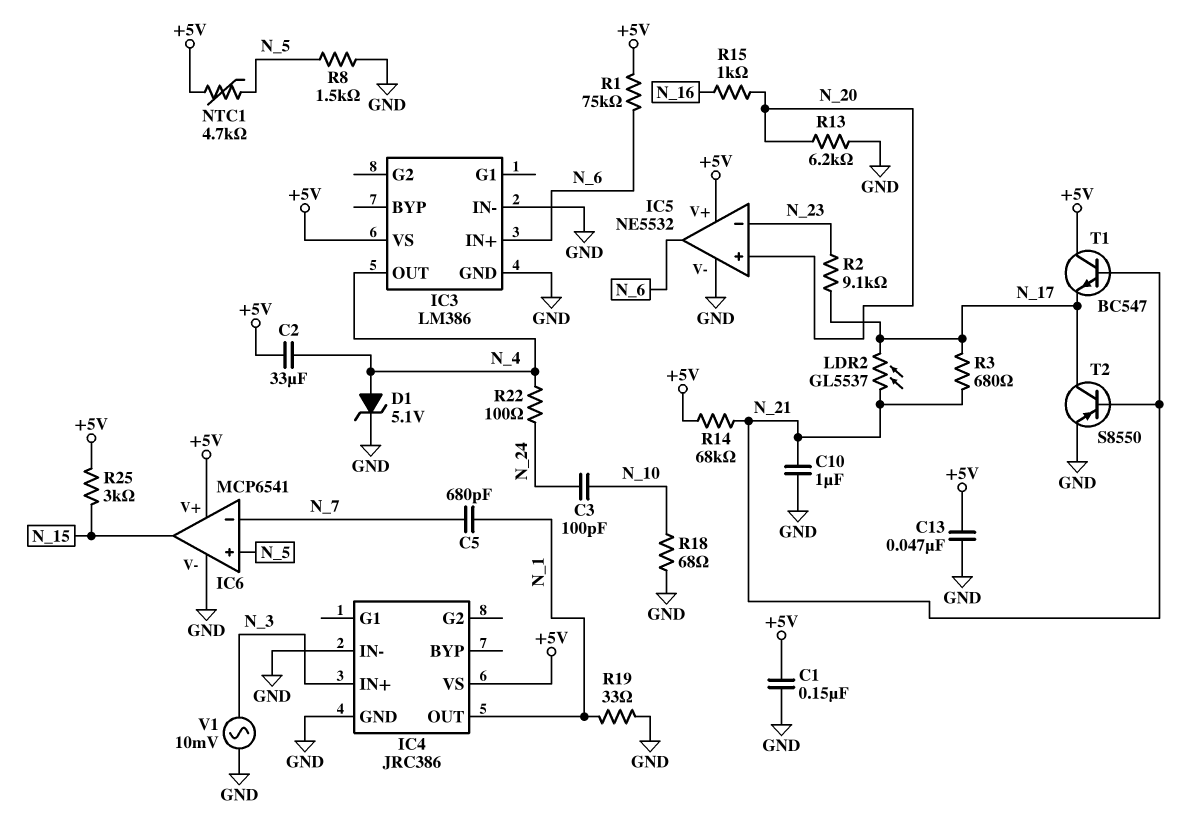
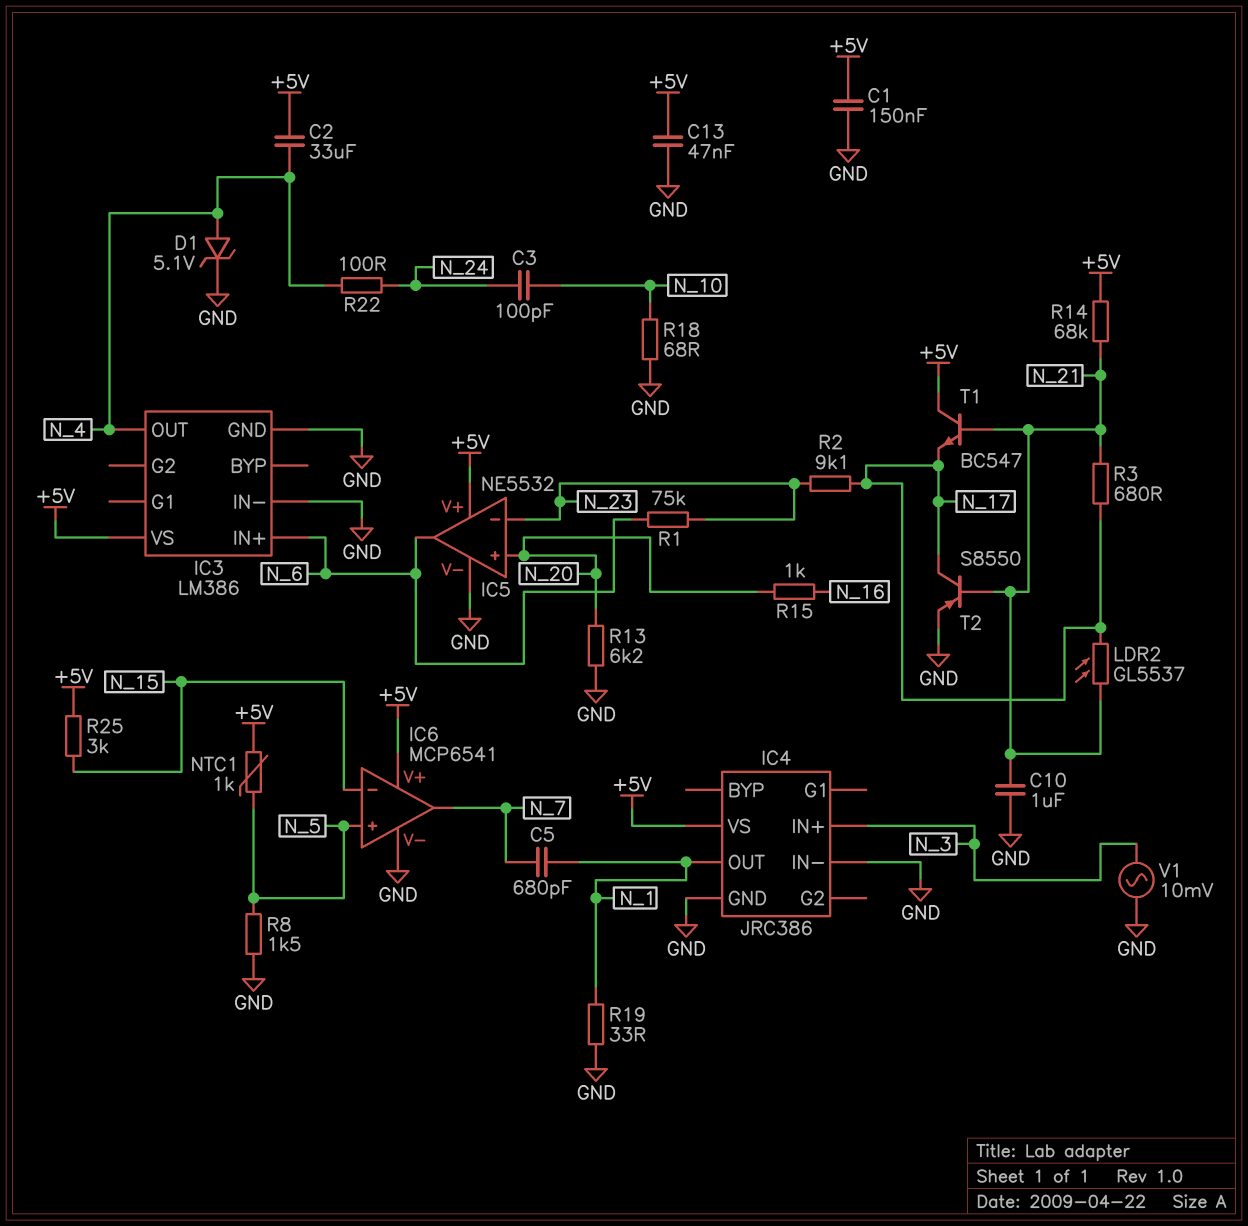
IC6 pin in-: N_7 -> N_15
IC6 pin out: N_15 -> N_7
NTC1: 4.7k (+5V, N_5) -> 1k (+5V, N_5)
R1: 75k (+5V, N_6) -> 75k (N_6, N_23)

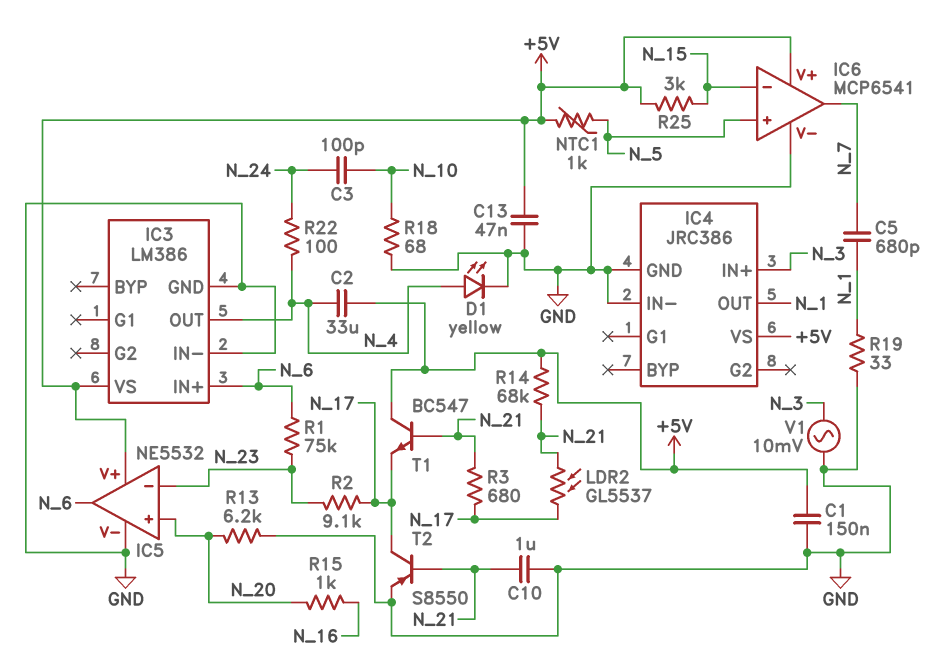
D1: zener 5.1V (A N_4, K GND) -> LED yellow (A N_4, K GND)
R8: 1.5k (GND, N_5) -> none

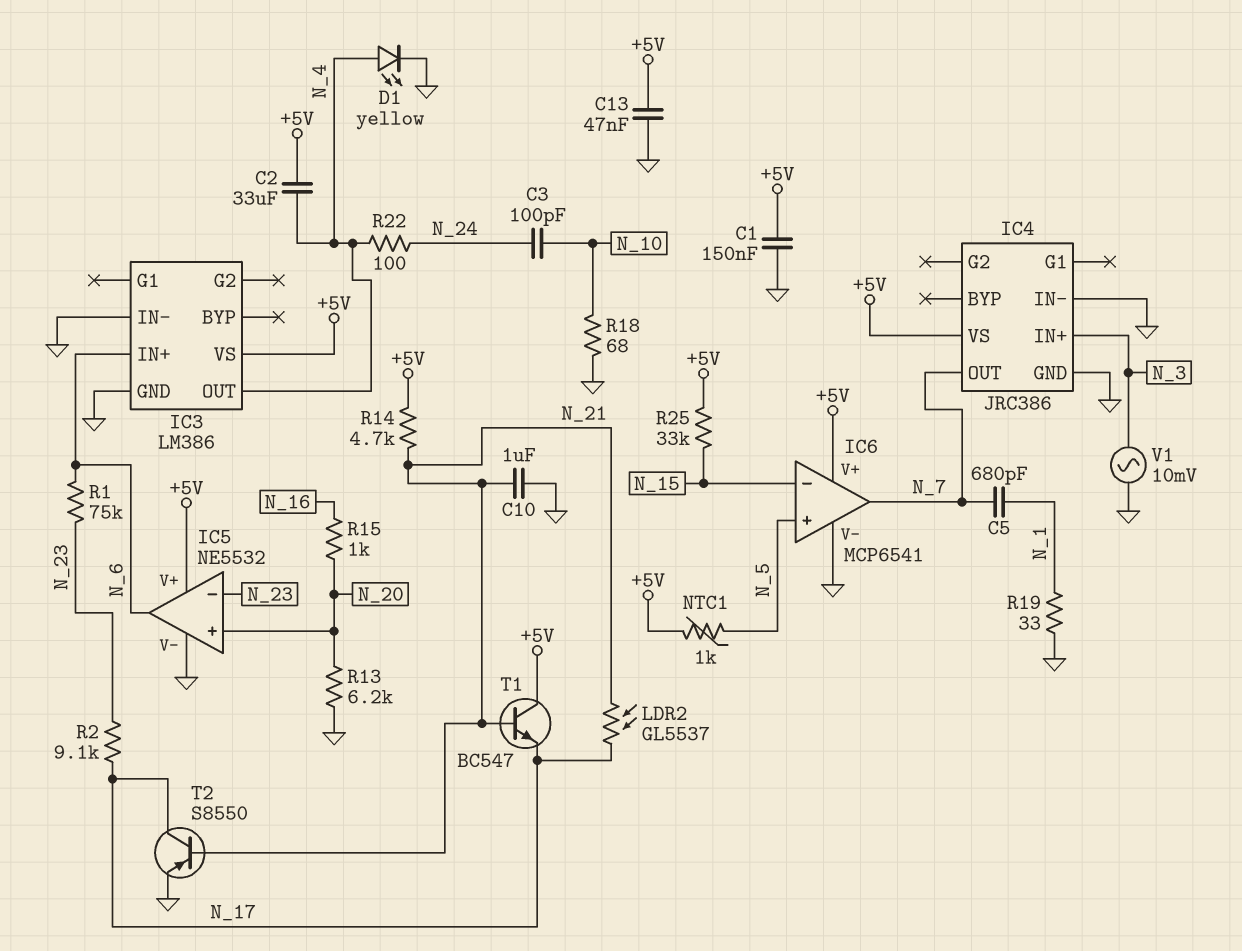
IC4 pin OUT: N_1 -> N_7
R3: 680 (N_17, N_21) -> none
R14: 68k (+5V, N_21) -> 4.7k (+5V, N_21)
R25: 3k (+5V, N_15) -> 33k (+5V, N_15)

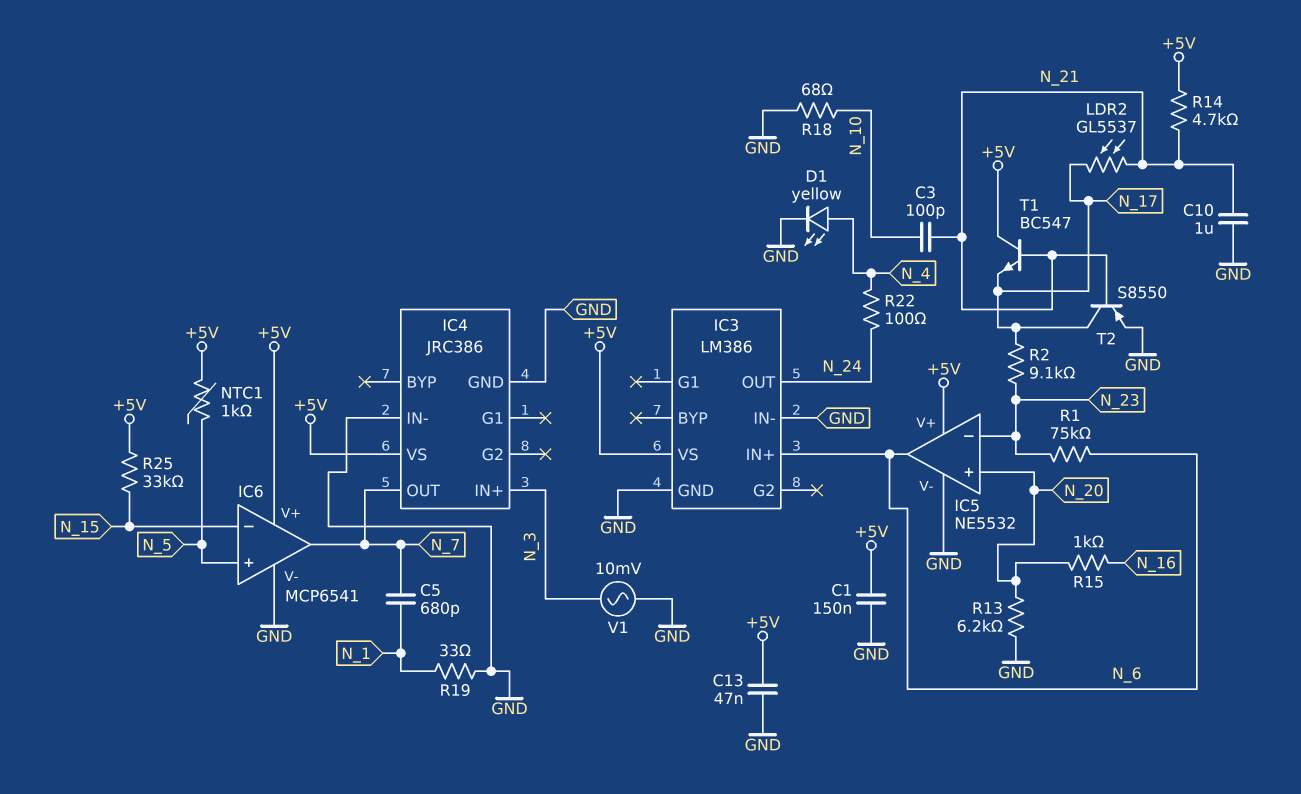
C2: 33uF (+5V, N_4) -> none
C3: 100pF (N_10, N_24) -> 100pF (N_10, N_21)
IC3 pin OUT: N_4 -> N_24

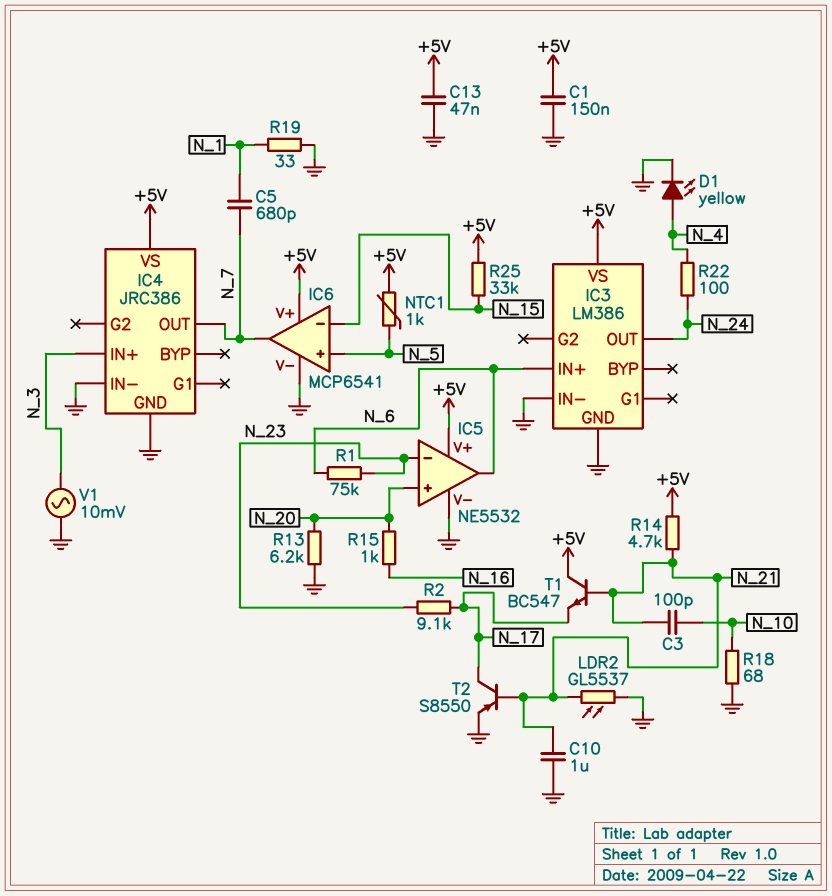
LDR2: GL5537 (N_17, N_21) -> GL5537 (GND, N_21)

